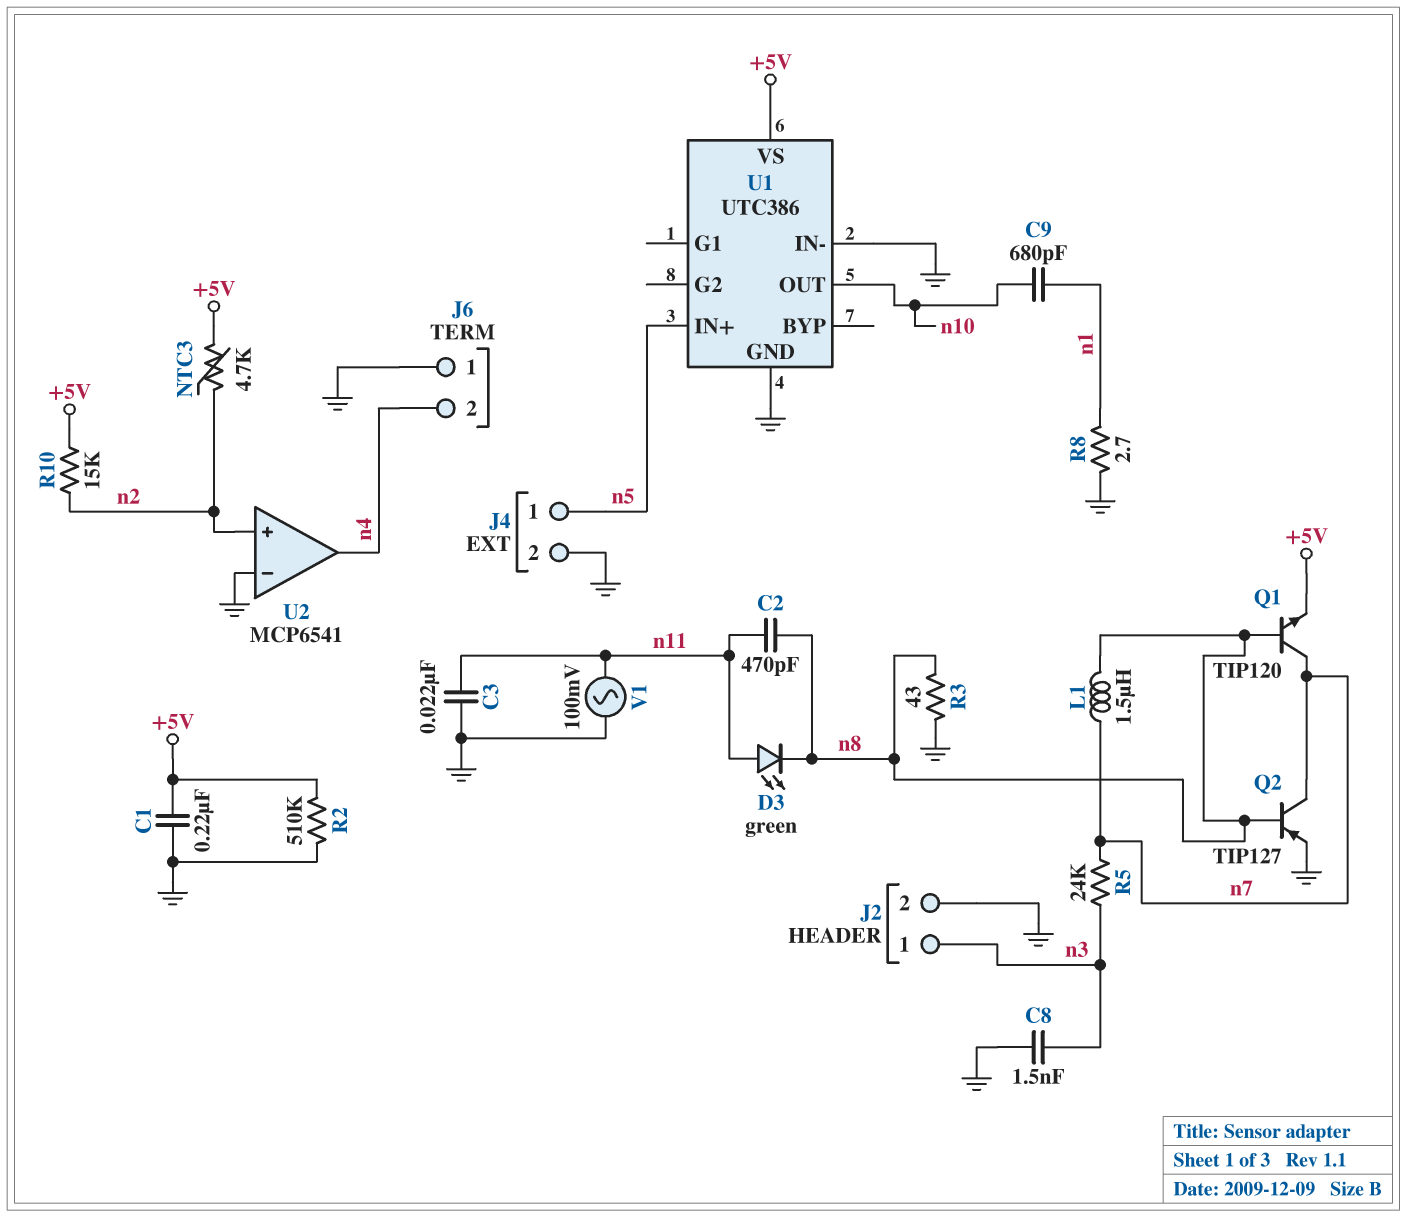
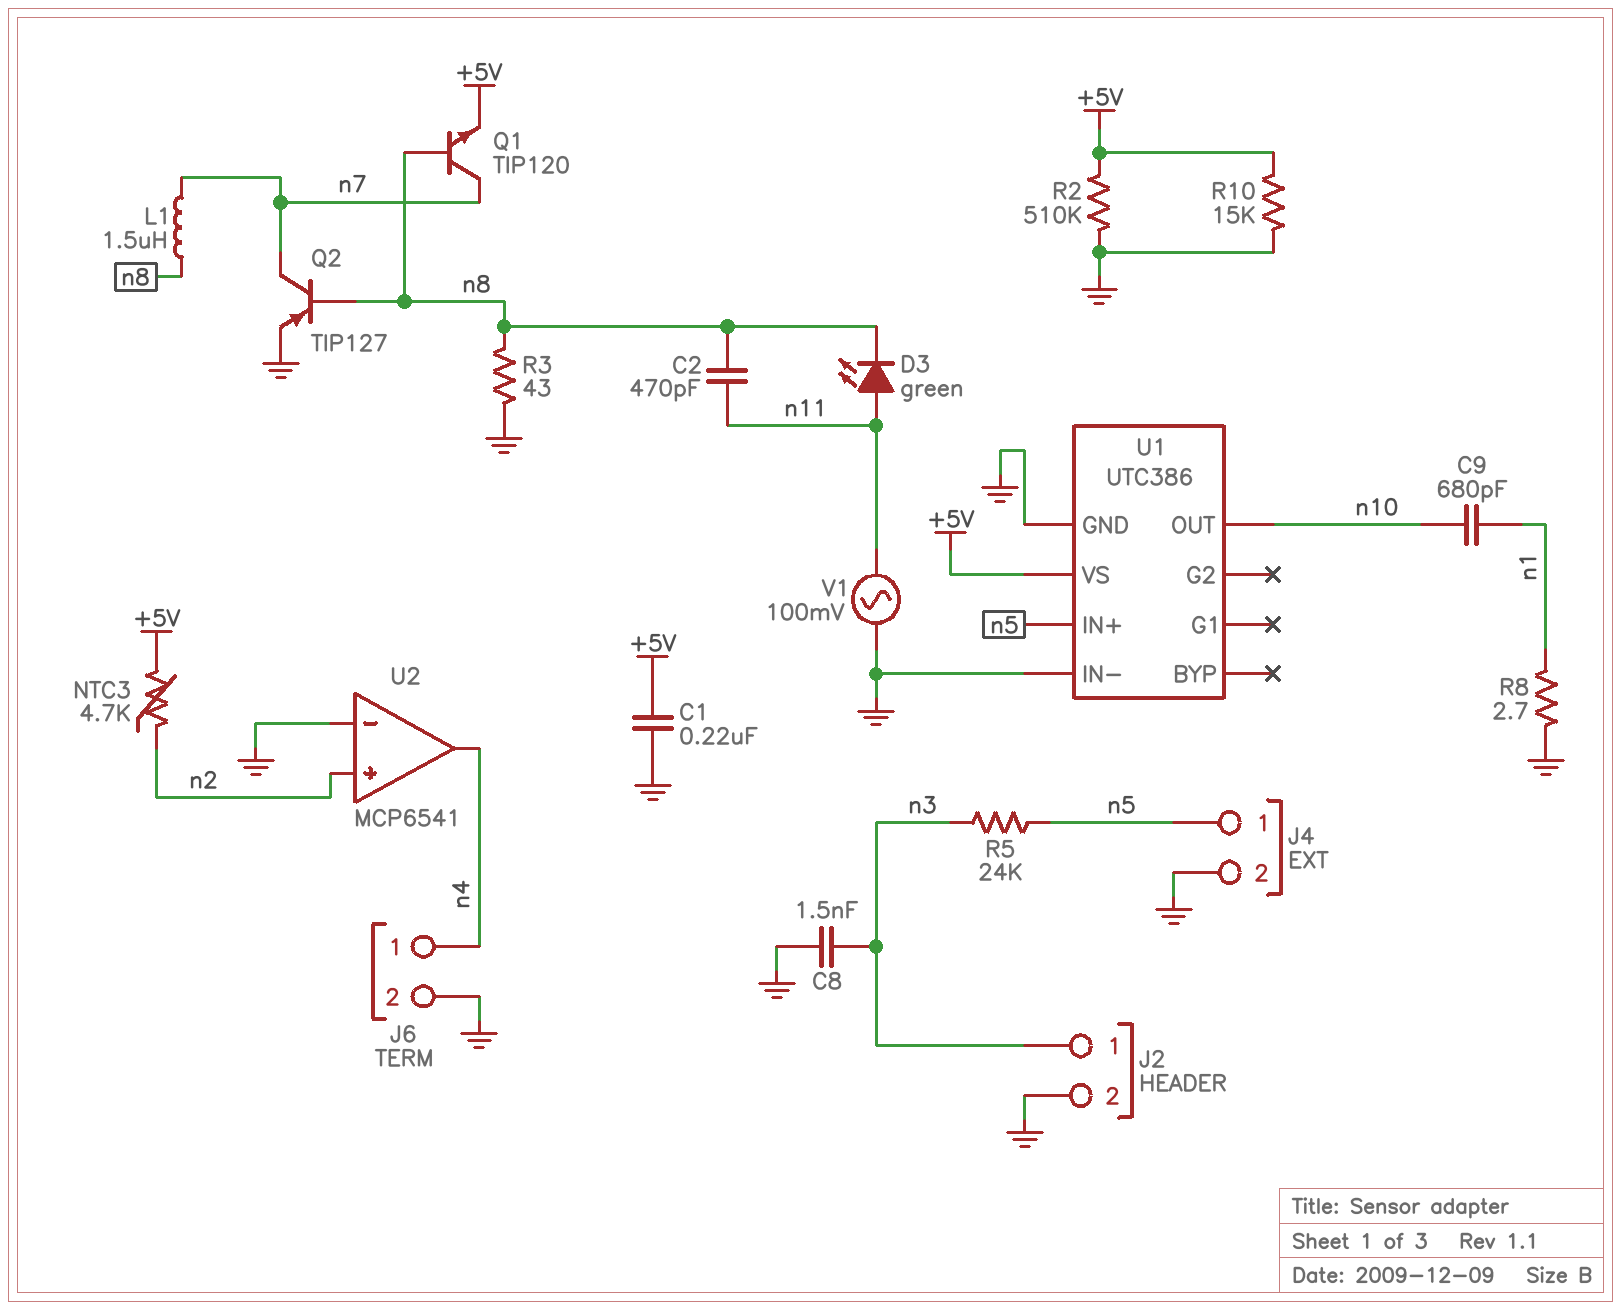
C3: 22nF (GND, n11) -> none
J6 pin 1: GND -> n4
J6 pin 2: n4 -> GND
R5: 24k (n3, n7) -> 24k (n3, n5)
R10: 15k (+5V, n2) -> 15k (+5V, GND)

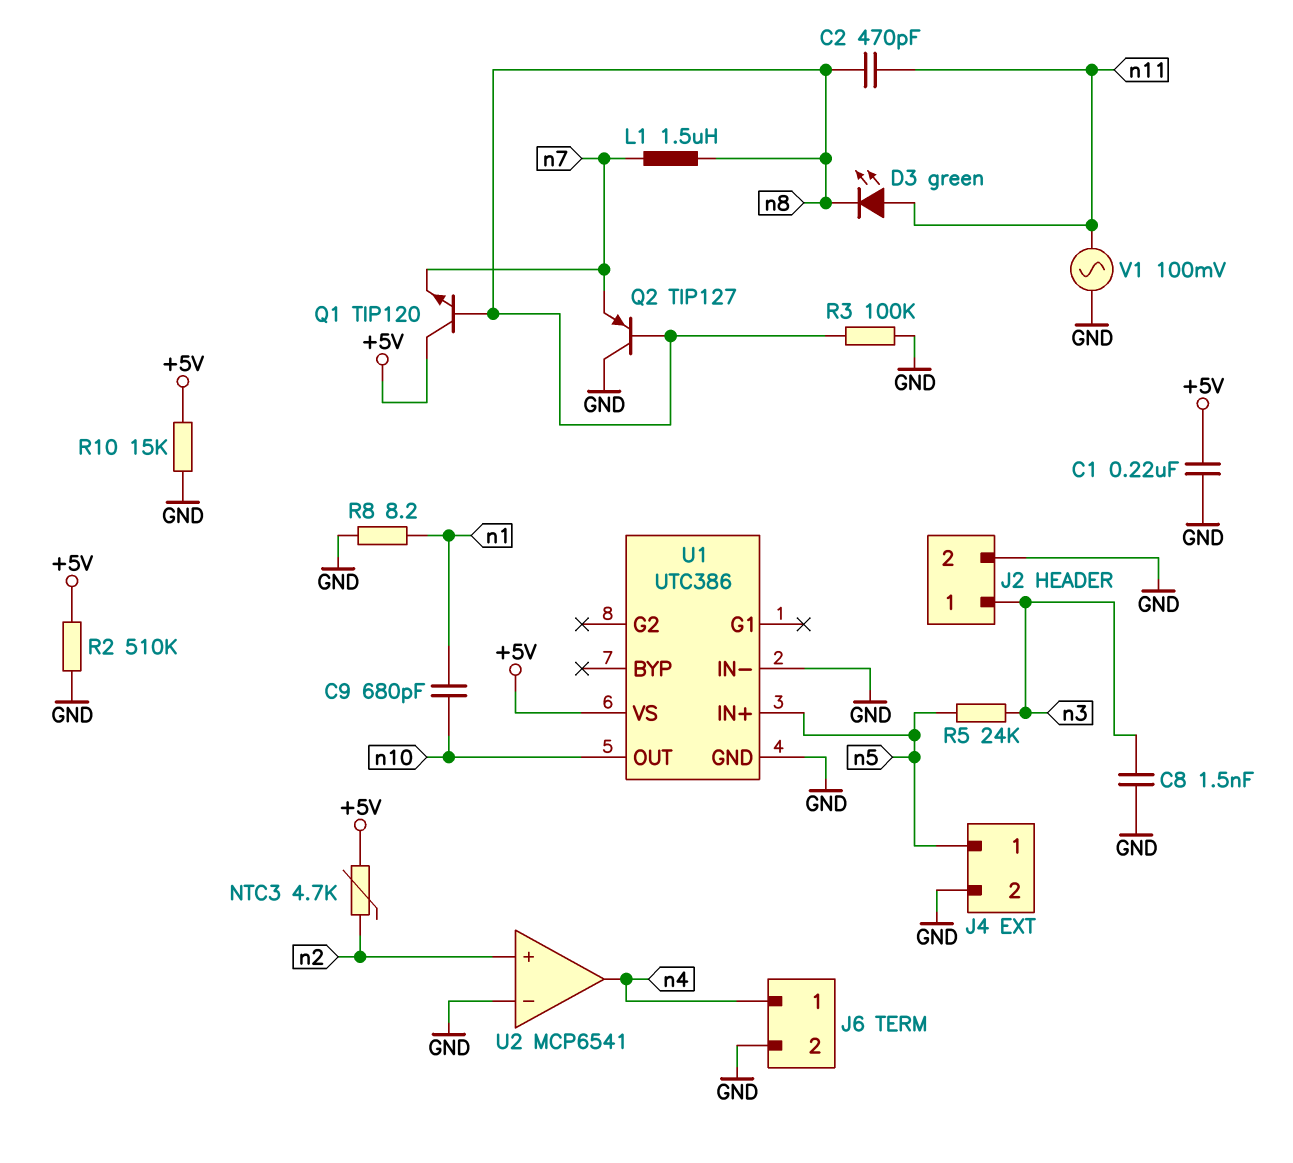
Q1: NPN TIP120 (B n8, C n7, E +5V) -> NPN TIP120 (B n8, C +5V, E n7)
Q2: PNP TIP127 (B n8, C n7, E GND) -> PNP TIP127 (B n8, C GND, E n7)
R3: 43 (GND, n8) -> 100k (GND, n8)
R8: 2.7 (GND, n1) -> 8.2 (GND, n1)

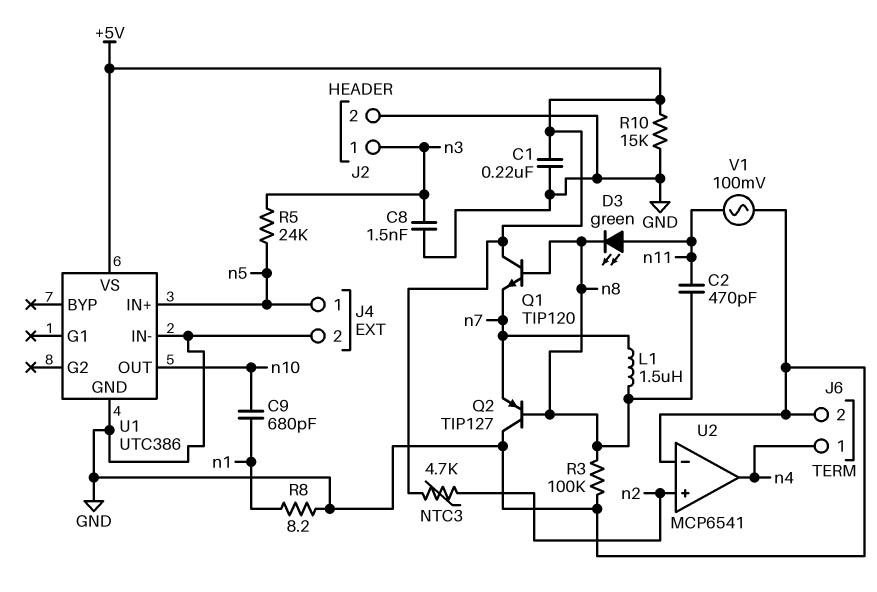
R2: 510k (+5V, GND) -> none

